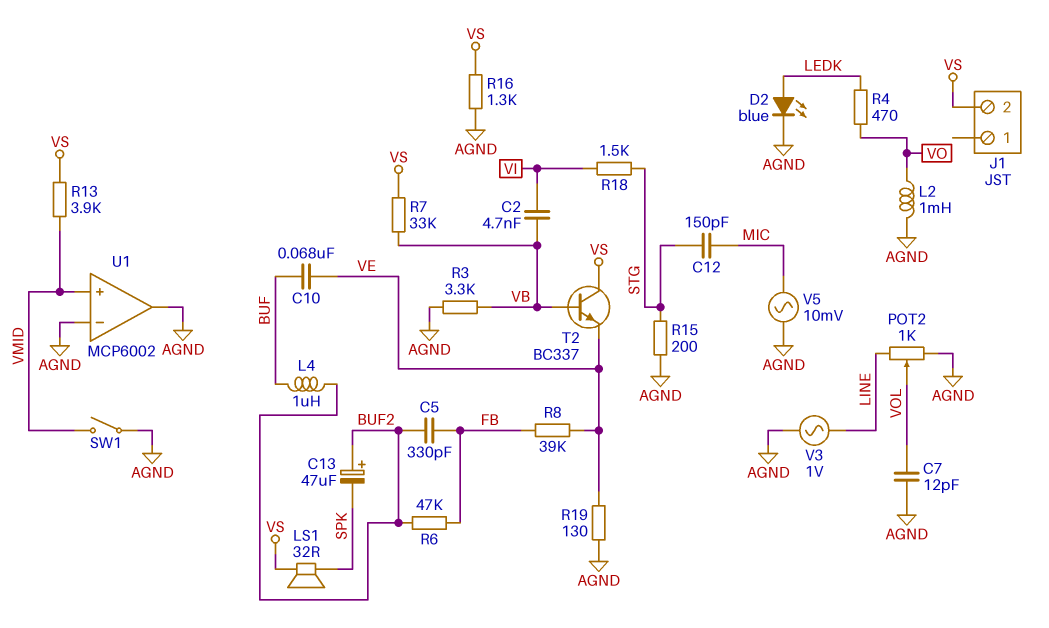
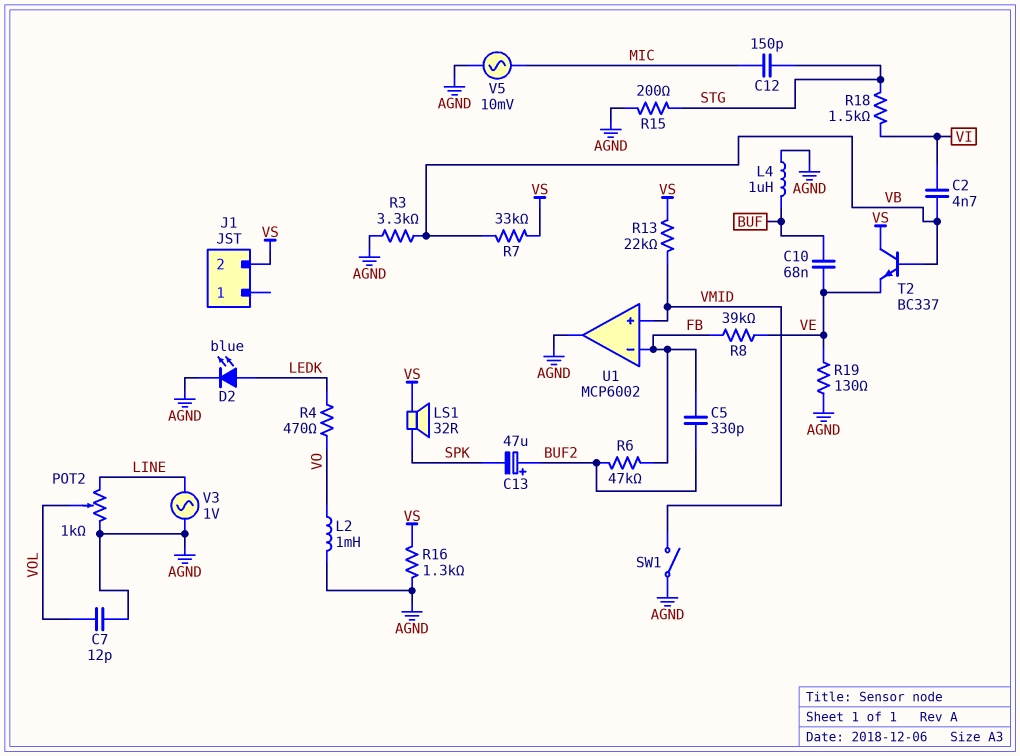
L4: 1uH (BUF, BUF2) -> 1uH (AGND, BUF)
R13: 3.9k (VMID, VS) -> 22k (VMID, VS)
U1 pin in-: AGND -> FB

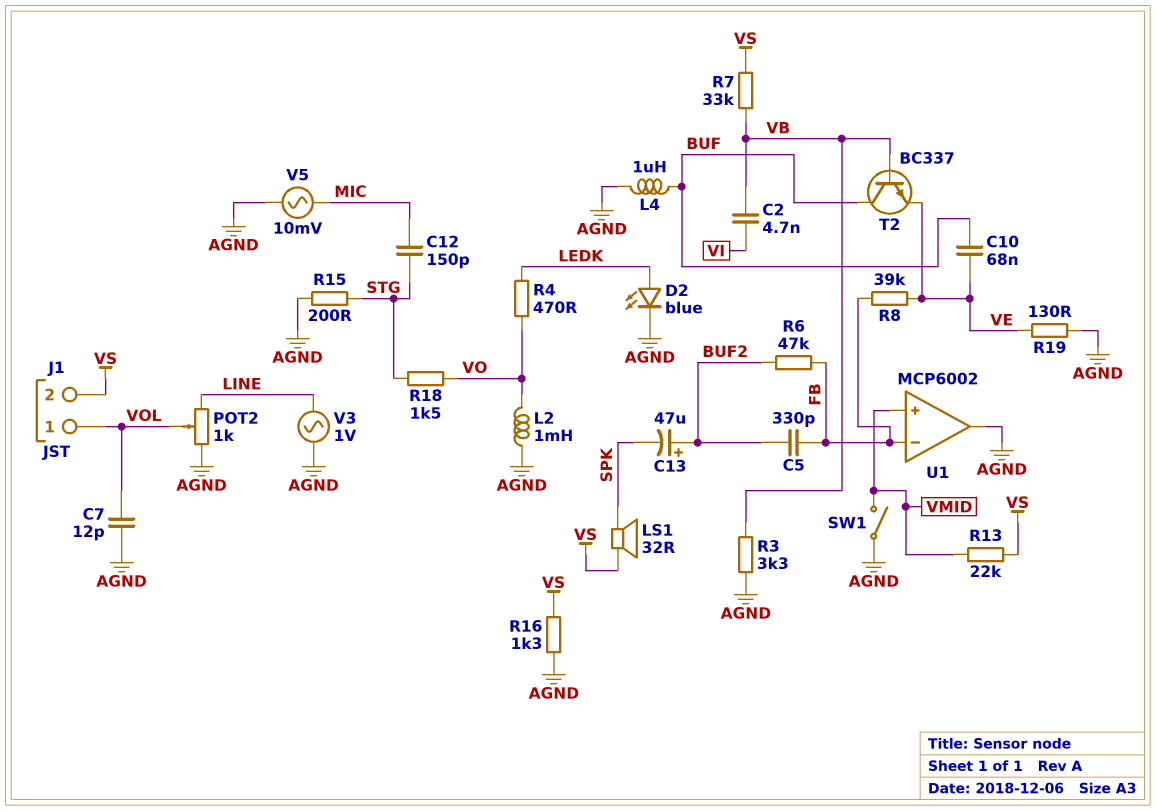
J1 pin 1: none -> VOL
R18: 1.5k (STG, VI) -> 1.5k (STG, VO)
T2: NPN BC337 (B VB, C VS, E VE) -> NPN BC337 (B VB, C BUF, E VE)

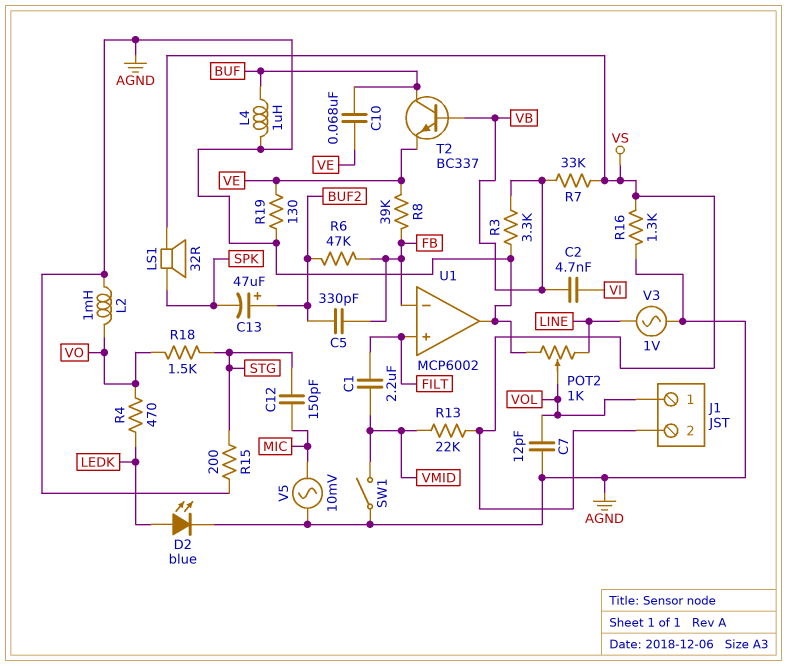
C1: none -> 2.2uF (FILT, VMID)
U1 pin in+: VMID -> FILT

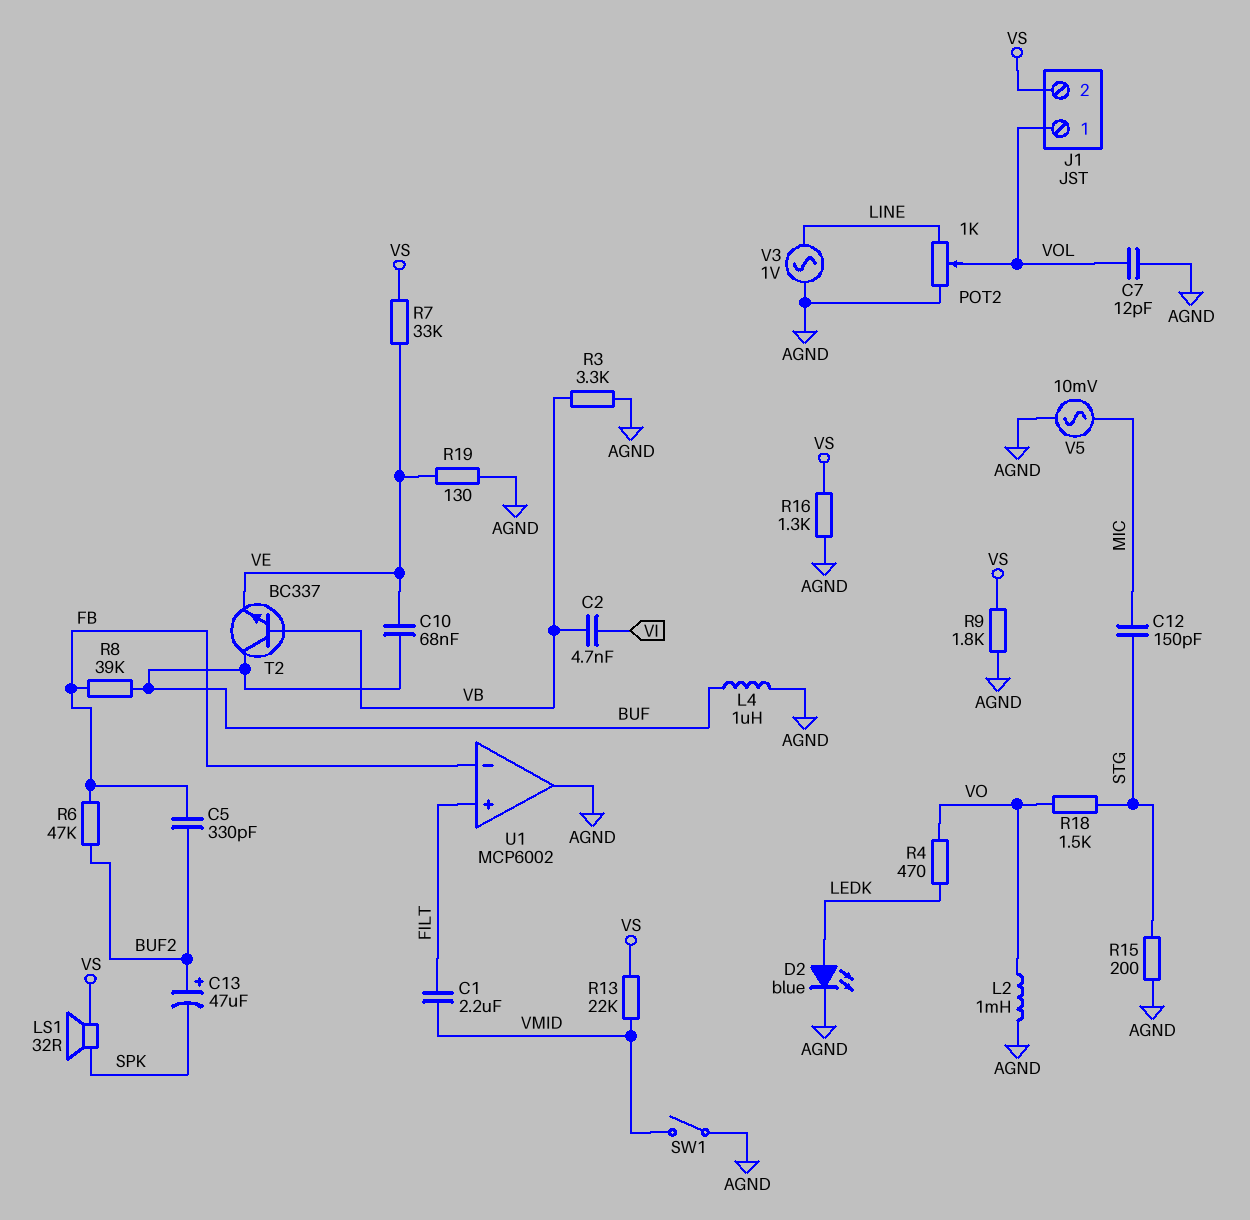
R7: 33k (VB, VS) -> 33k (VE, VS)
R8: 39k (FB, VE) -> 39k (BUF, FB)
R9: none -> 1.8k (AGND, VS)

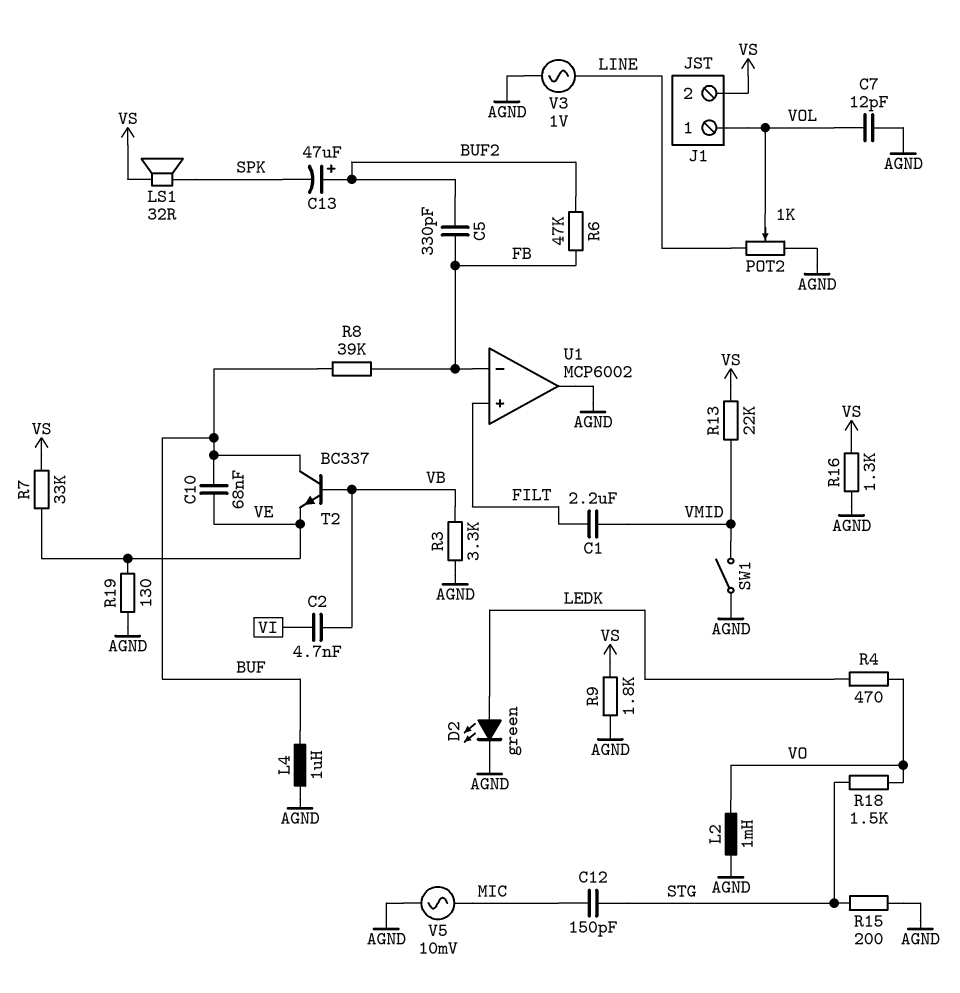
D2: LED blue (A LEDK, K AGND) -> LED green (A LEDK, K AGND)

